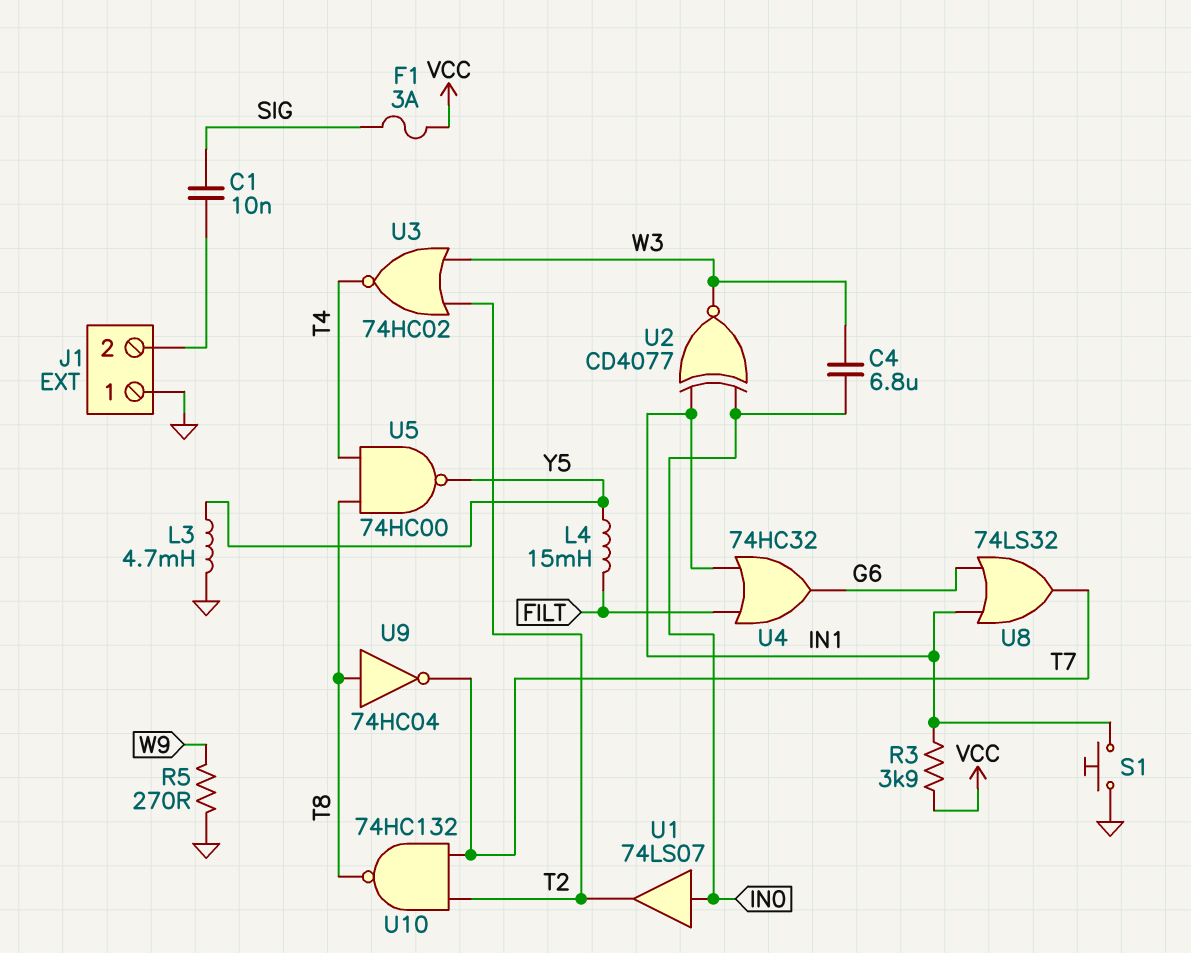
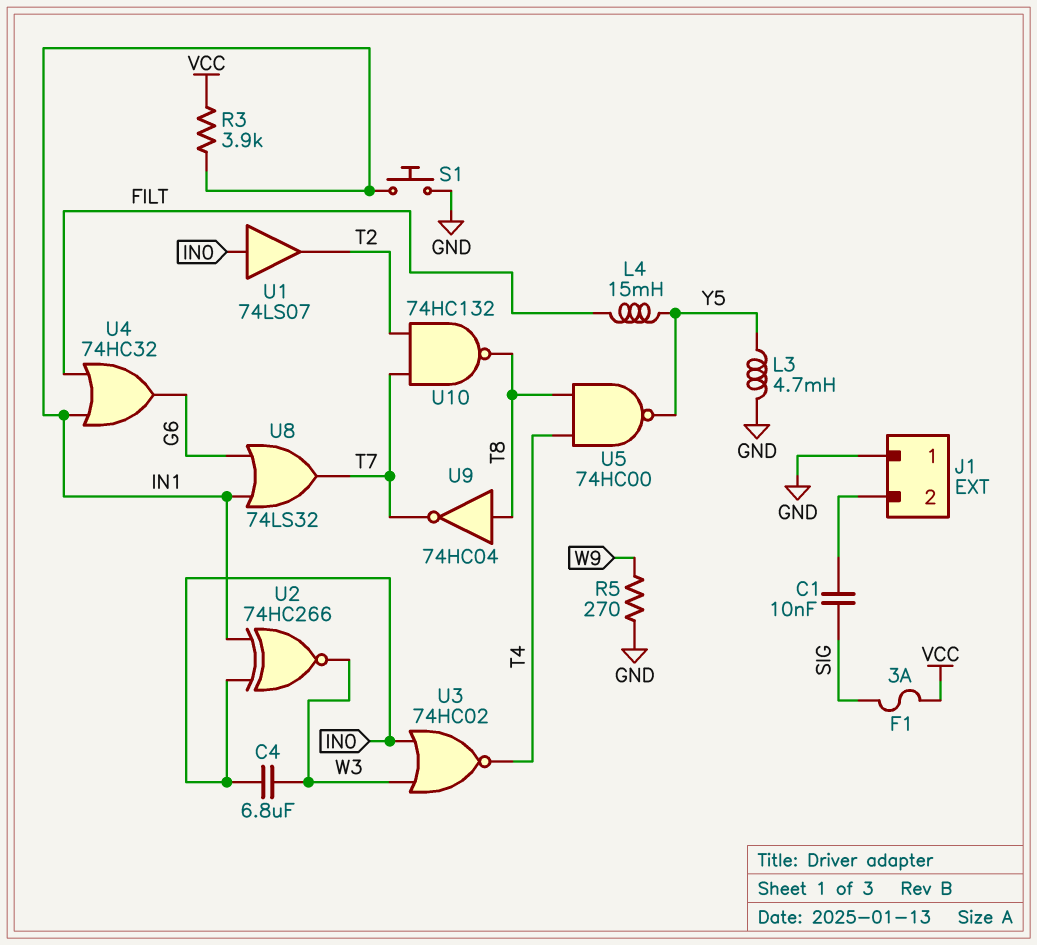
U2: XNOR CD4077 (in IN0, in IN1, out W3) -> XNOR 74HC266 (in IN0, in IN1, out W3)
U3: NOR 74HC02 (in T2, in W3, out T4) -> NOR 74HC02 (in IN0, in W3, out T4)

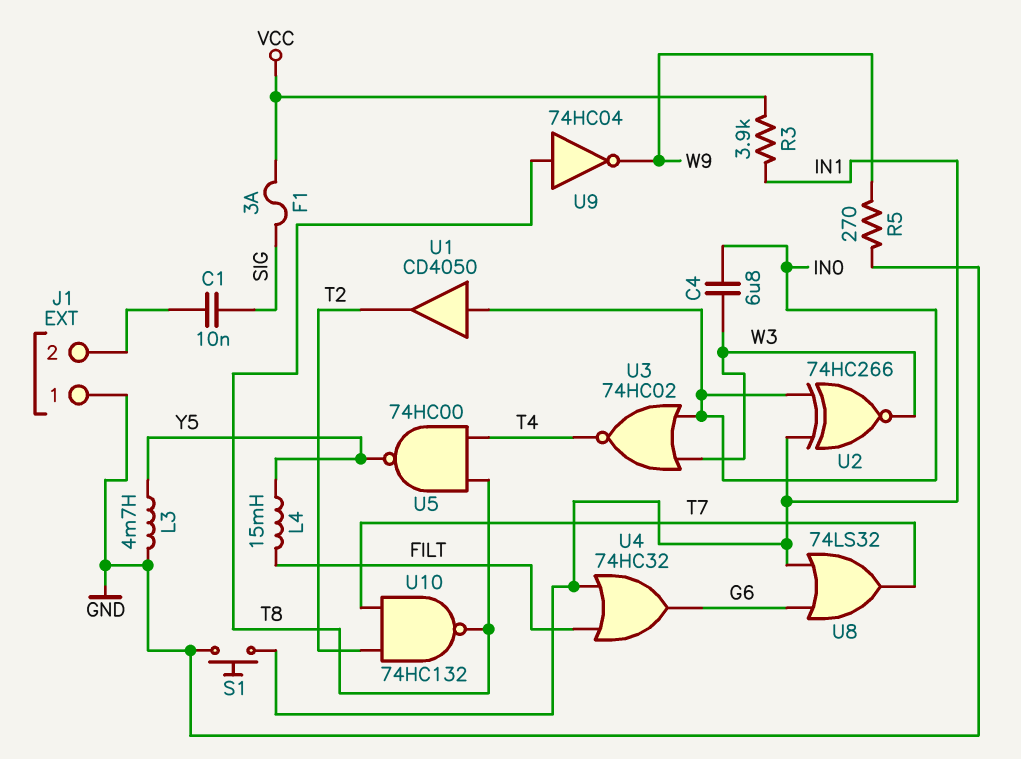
U1: buffer 74LS07 (in IN0, out T2) -> buffer CD4050 (in IN0, out T2)
U9: NOT 74HC04 (in T8, out T7) -> NOT 74HC04 (in T8, out W9)

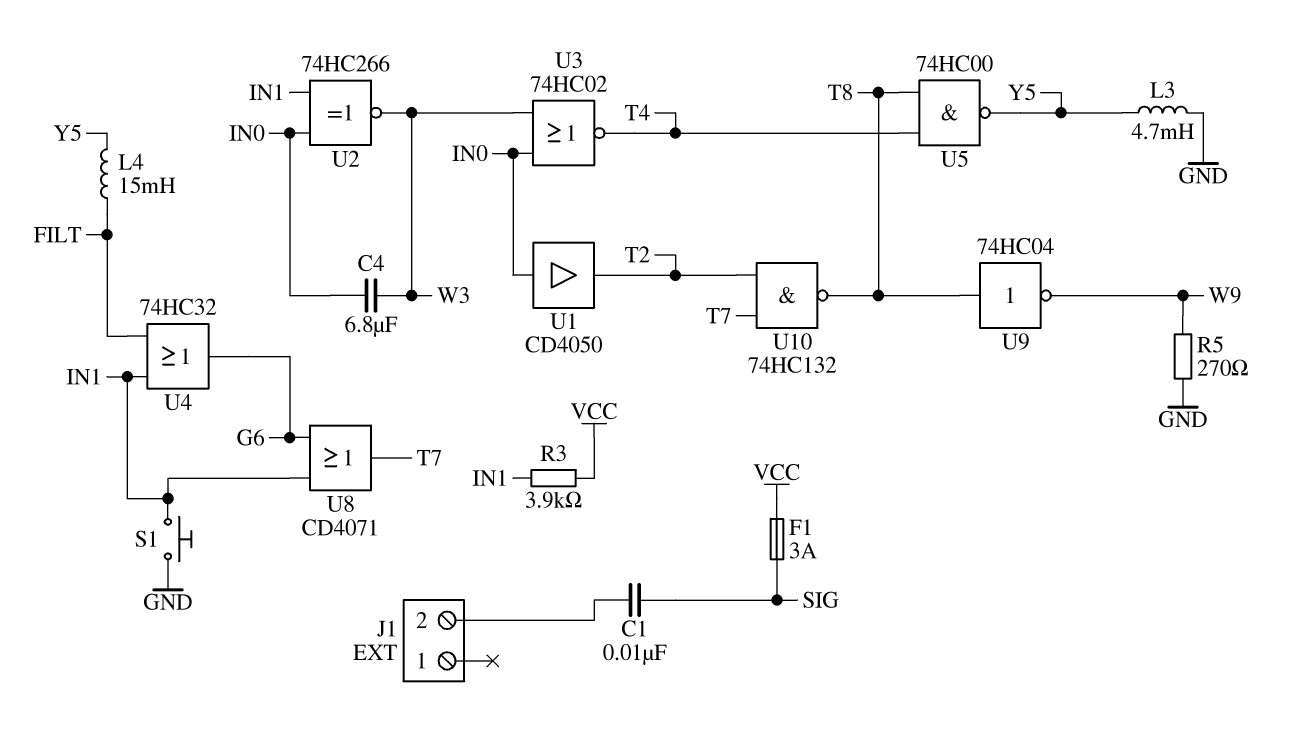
J1 pin 1: GND -> none
U8: OR 74LS32 (in G6, in IN1, out T7) -> OR CD4071 (in G6, in IN1, out T7)

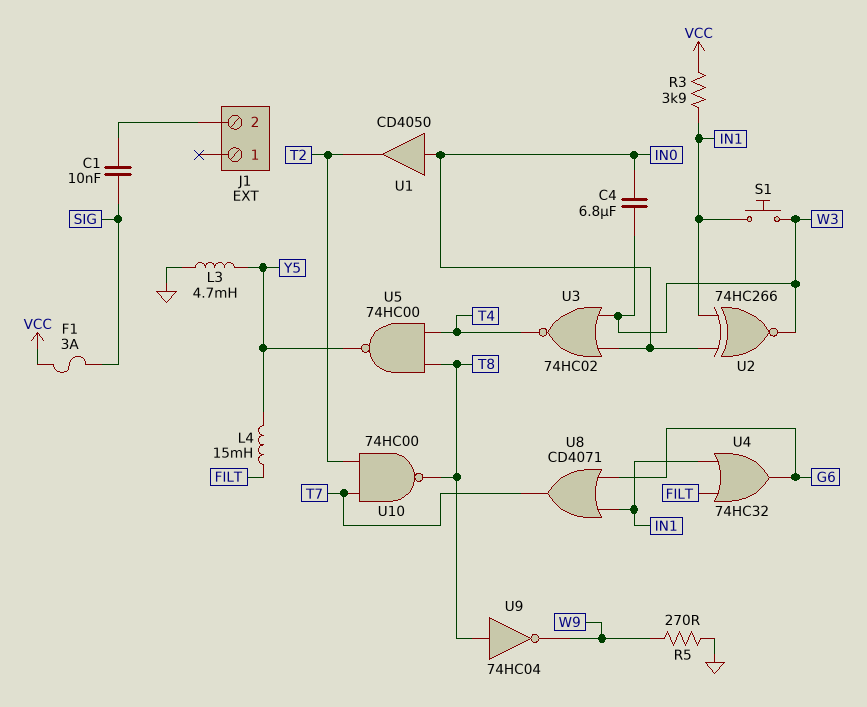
S1: button (GND, IN1) -> button (IN1, W3)
U10: NAND 74HC132 (in T2, in T7, out T8) -> NAND 74HC00 (in T2, in T7, out T8)

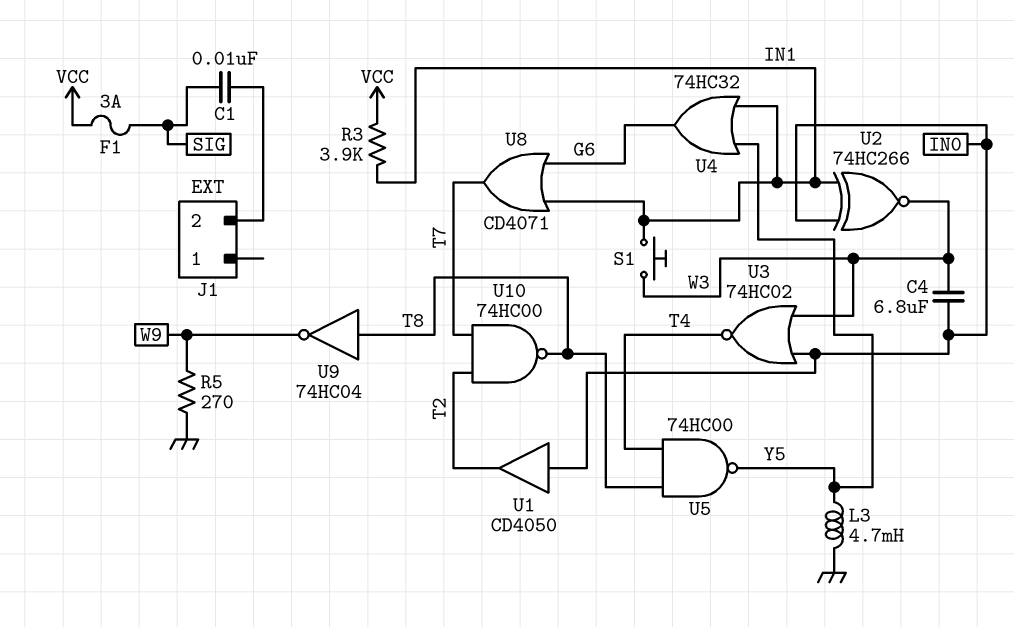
L4: 15mH (FILT, Y5) -> none
U4: OR 74HC32 (in FILT, in IN1, out G6) -> OR 74HC32 (in IN1, in Y5, out G6)

